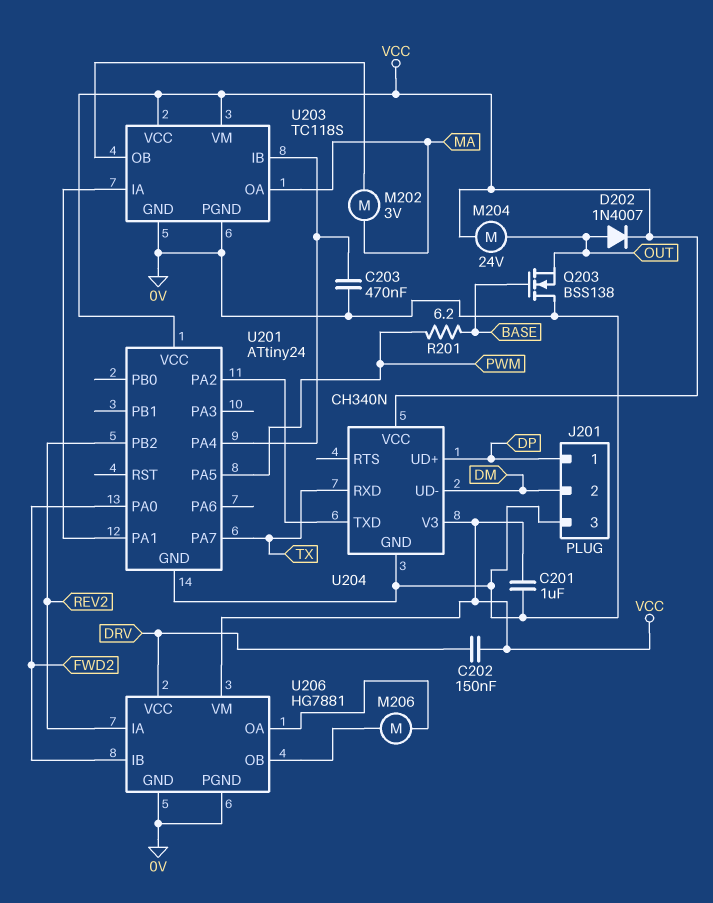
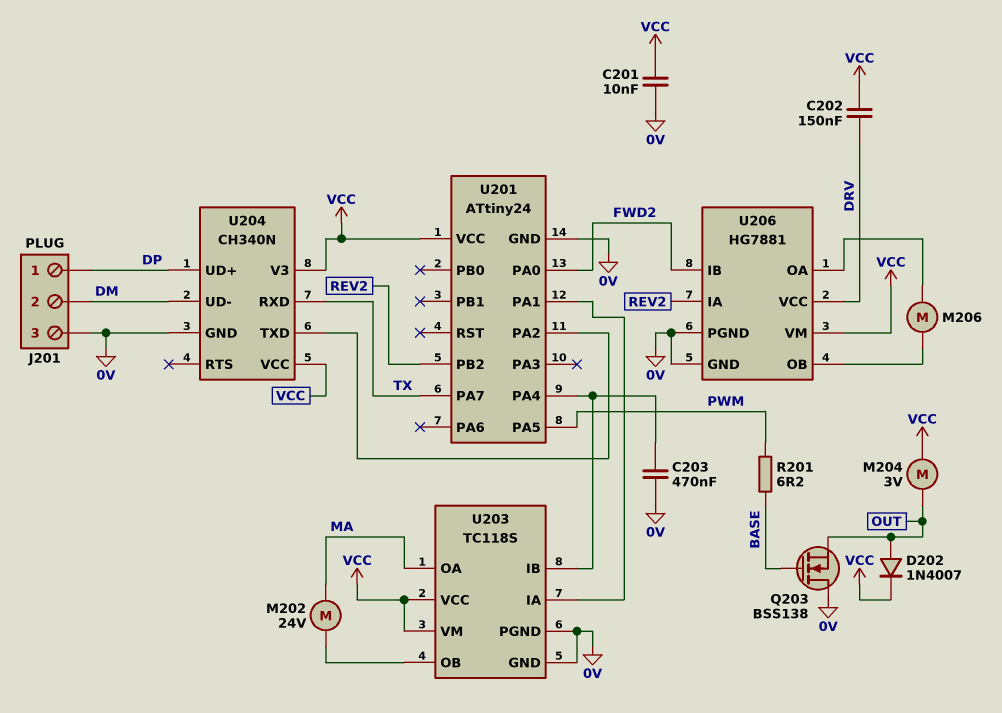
C201: 1uF (0V, VCC) -> 10nF (0V, VCC)
M202: motor 3V (MA, U203/OB) -> motor 24V (MA, U203/OB)
M204: motor 24V (OUT, VCC) -> motor 3V (OUT, VCC)

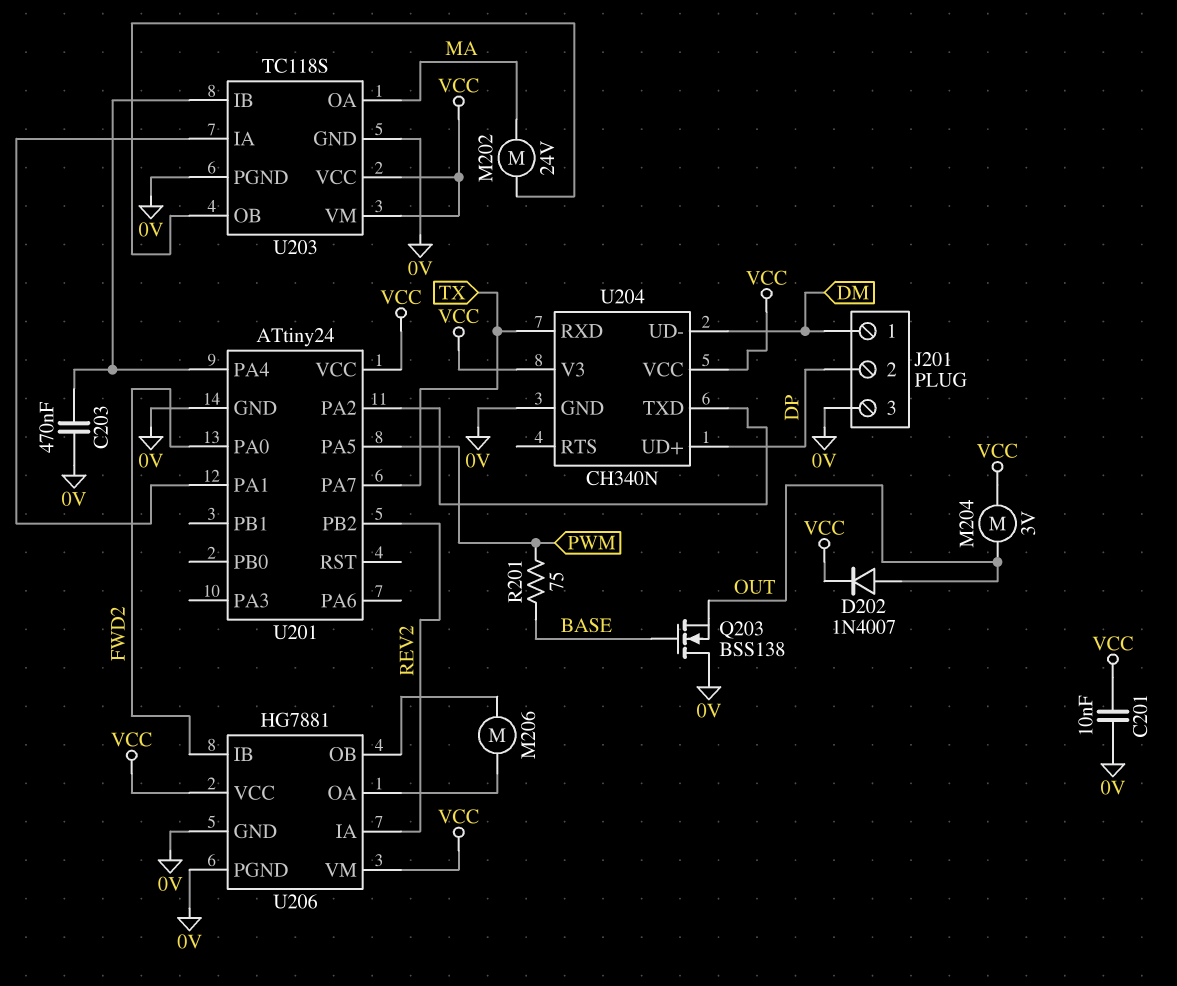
C202: 150nF (DRV, VCC) -> none
J201 pin 1: DP -> DM
J201 pin 2: DM -> DP
R201: 6.2 (BASE, PWM) -> 75 (BASE, PWM)
U206 pin VCC: DRV -> VCC

